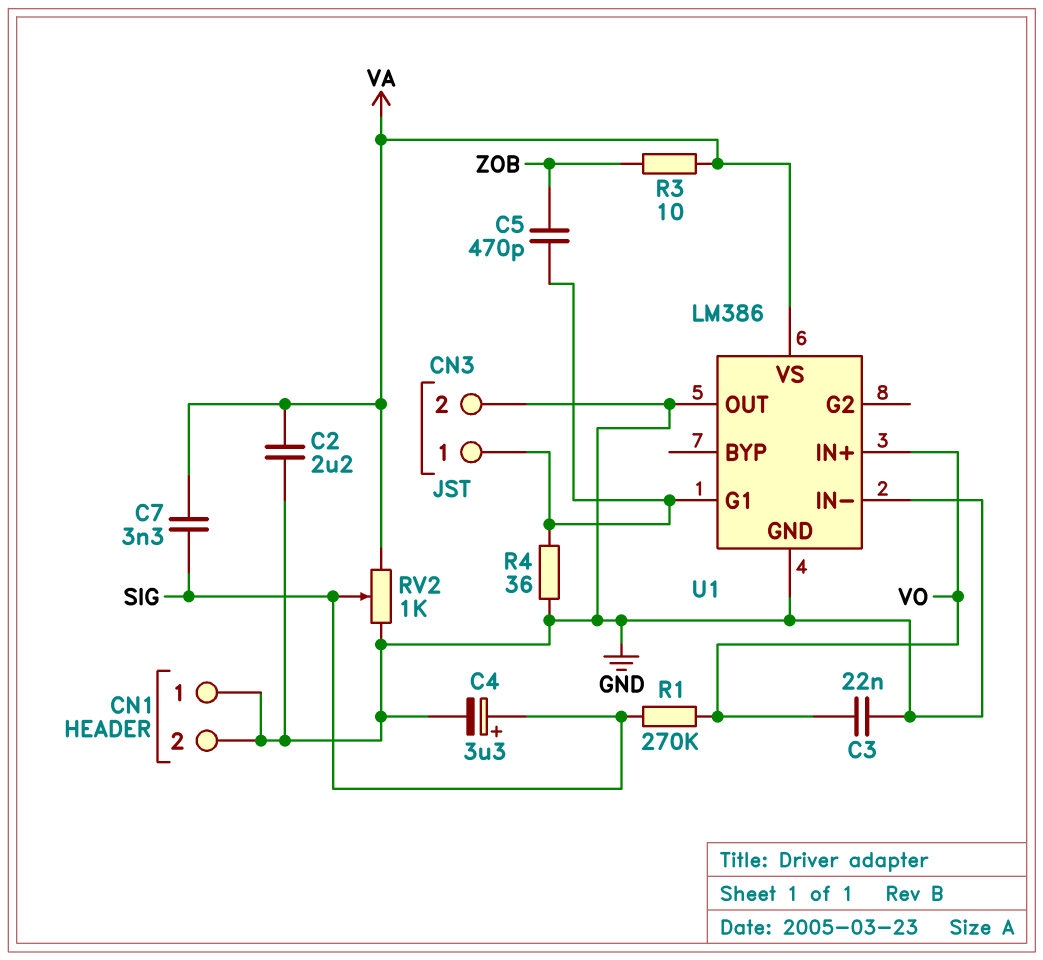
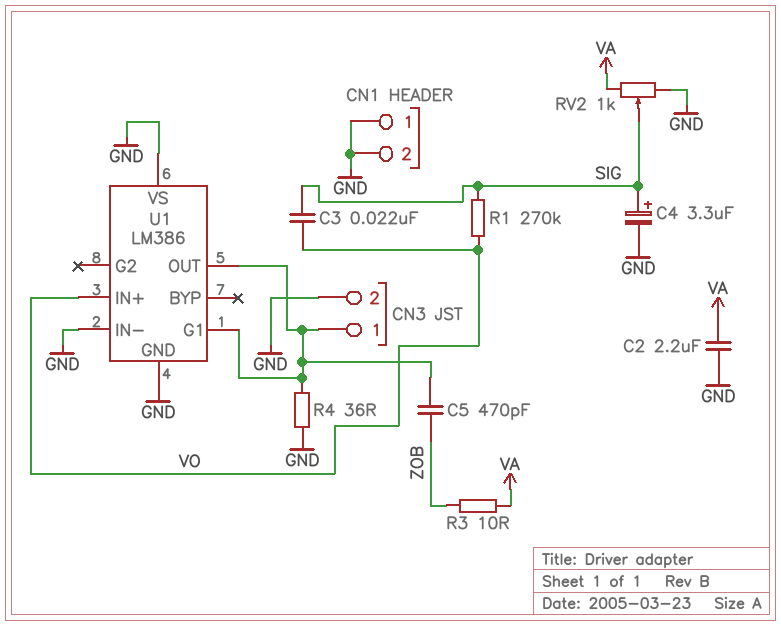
C3: 22nF (GND, VO) -> 22nF (SIG, VO)
C7: 3.3nF (SIG, VA) -> none
U1 pin OUT: GND -> CN3/1
U1 pin VS: VA -> GND

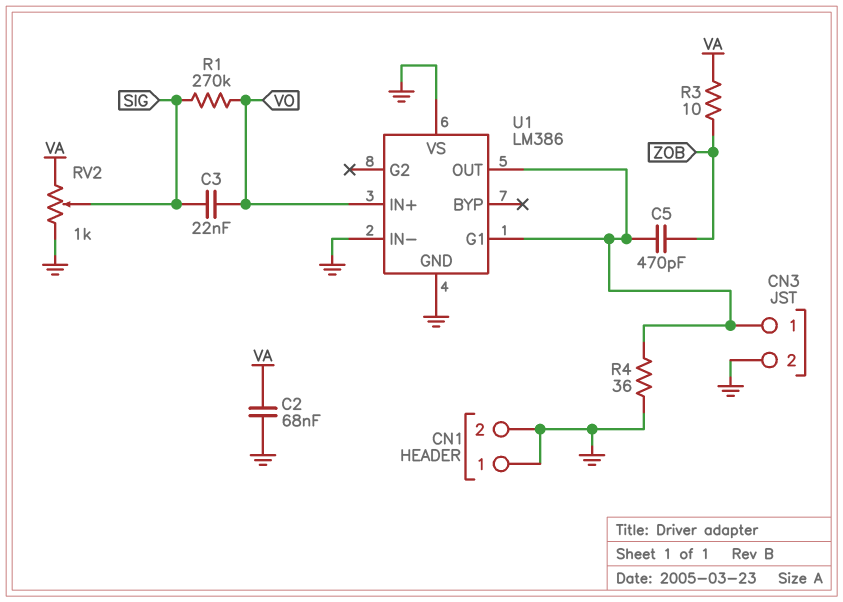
C2: 2.2uF (GND, VA) -> 68nF (GND, VA)
C4: 3.3uF (plus SIG, minus GND) -> none

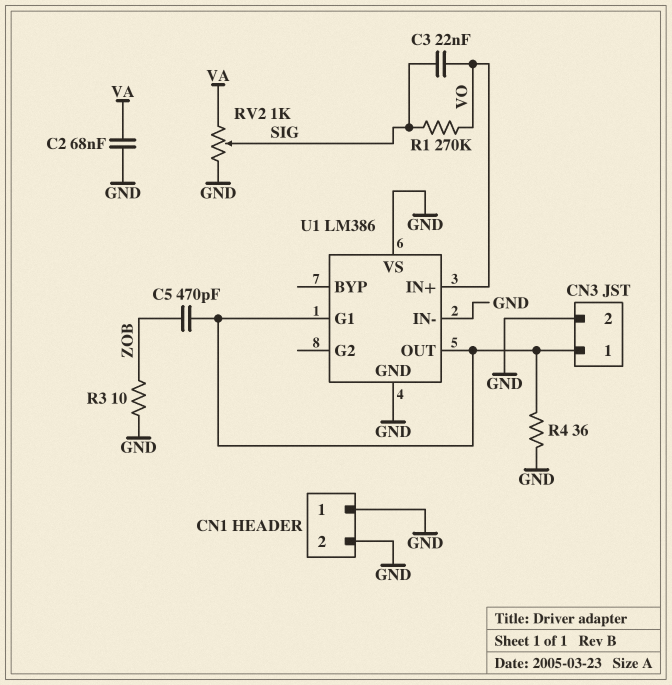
R3: 10 (VA, ZOB) -> 10 (GND, ZOB)

